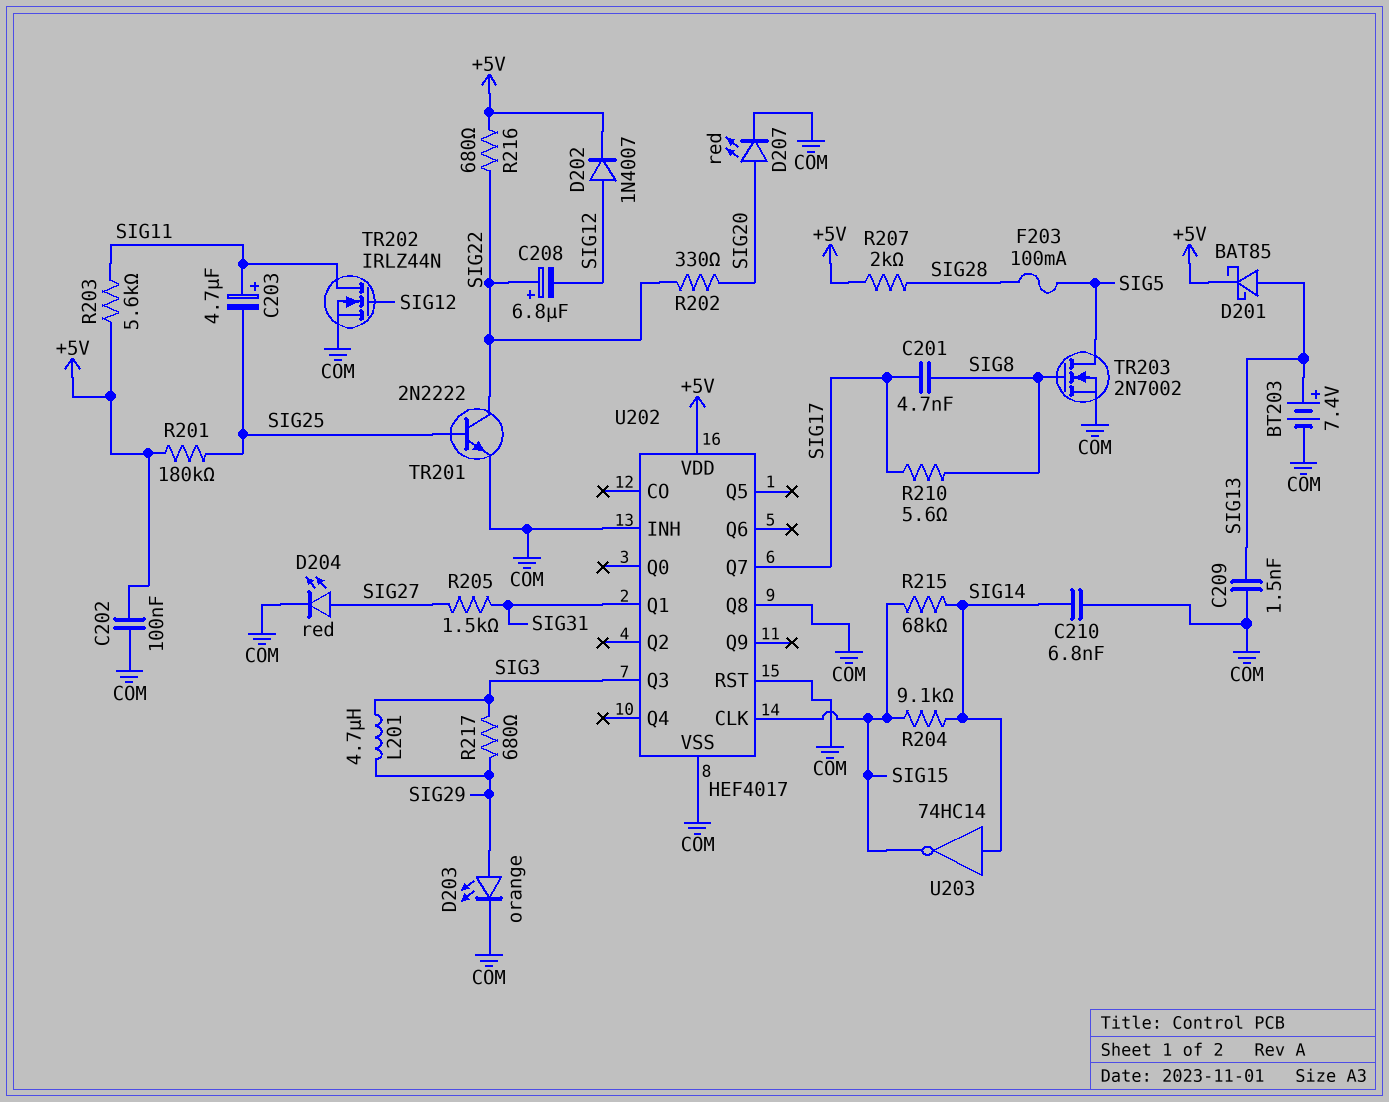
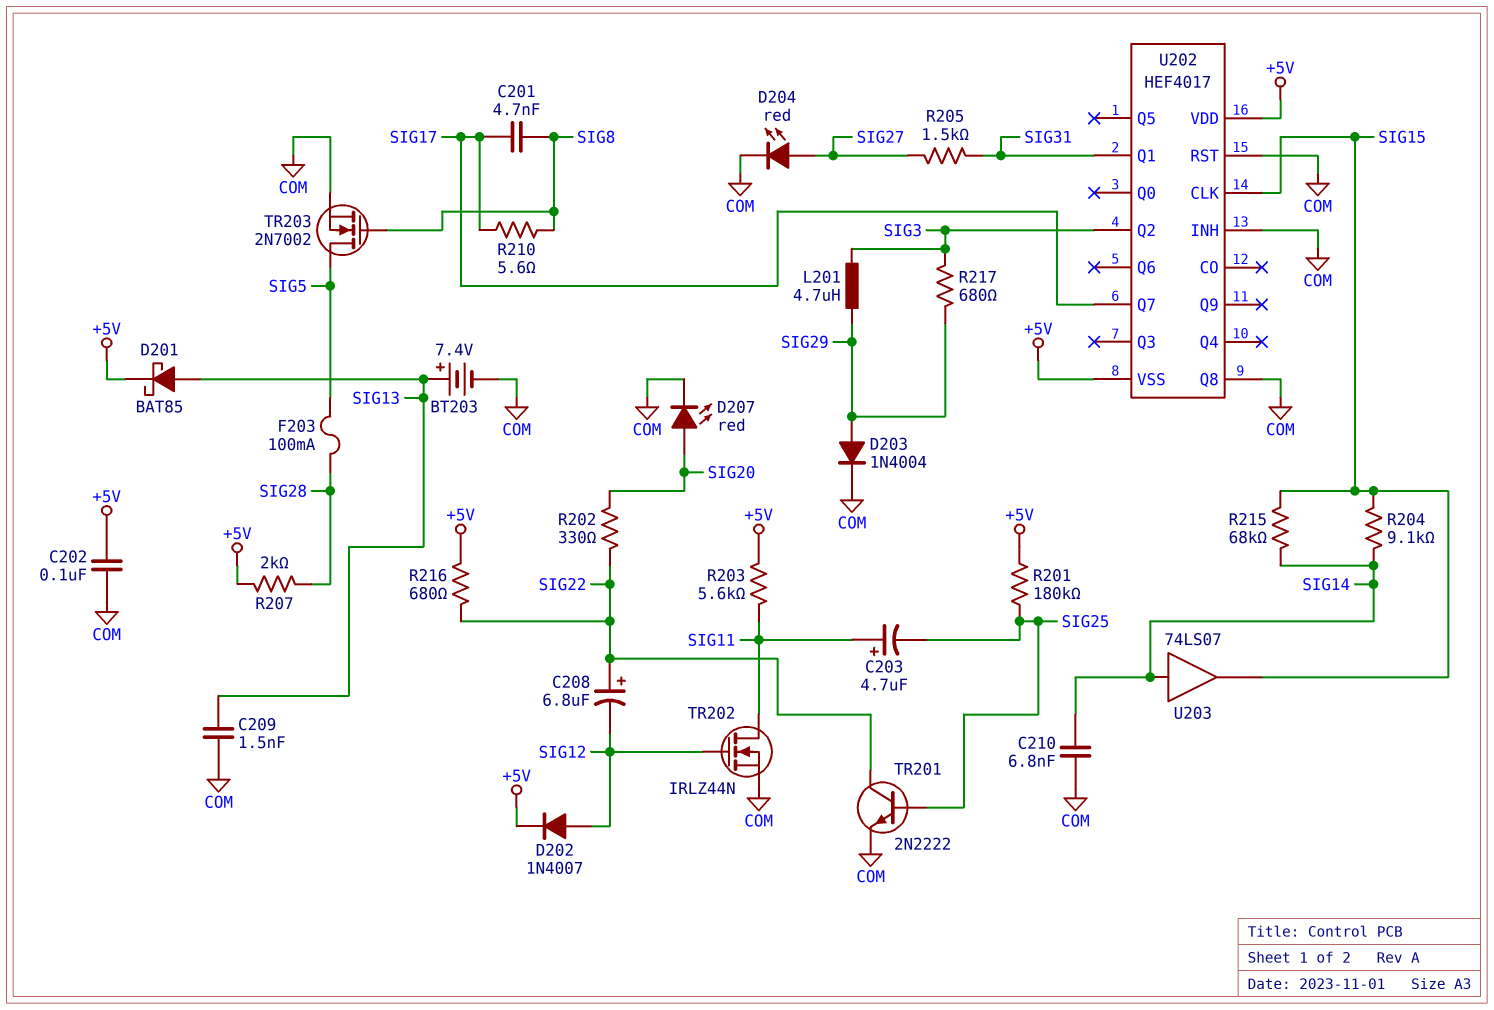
D203: LED orange (A SIG29, K COM) -> diode 1N4004 (A SIG29, K COM)
U202 pin Q2: none -> SIG3
U202 pin Q3: SIG3 -> none
U202 pin VSS: COM -> +5V
U203: NOT 74HC14 (in SIG14, out SIG15) -> buffer 74LS07 (in SIG14, out SIG15)

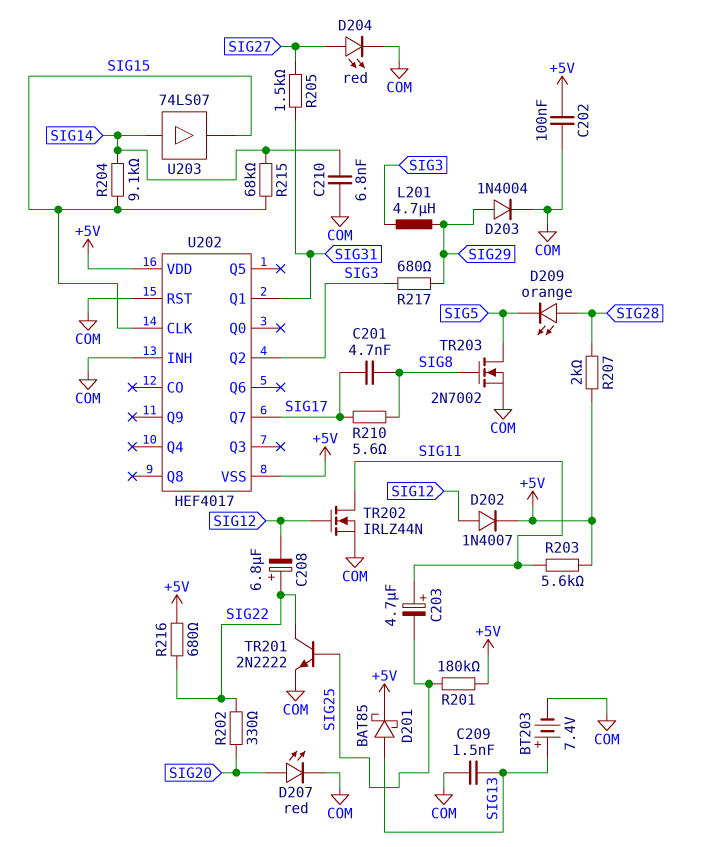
D209: none -> LED orange (A SIG28, K SIG5)
F203: 100mA (SIG5, SIG28) -> none
U202 pin Q8: COM -> none

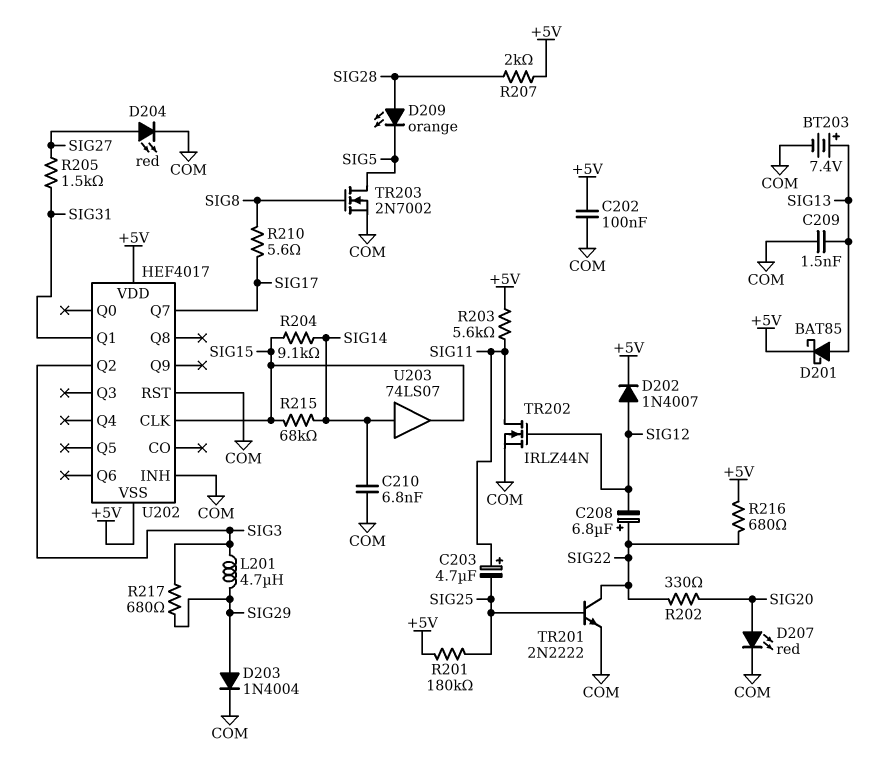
C201: 4.7nF (SIG8, SIG17) -> none

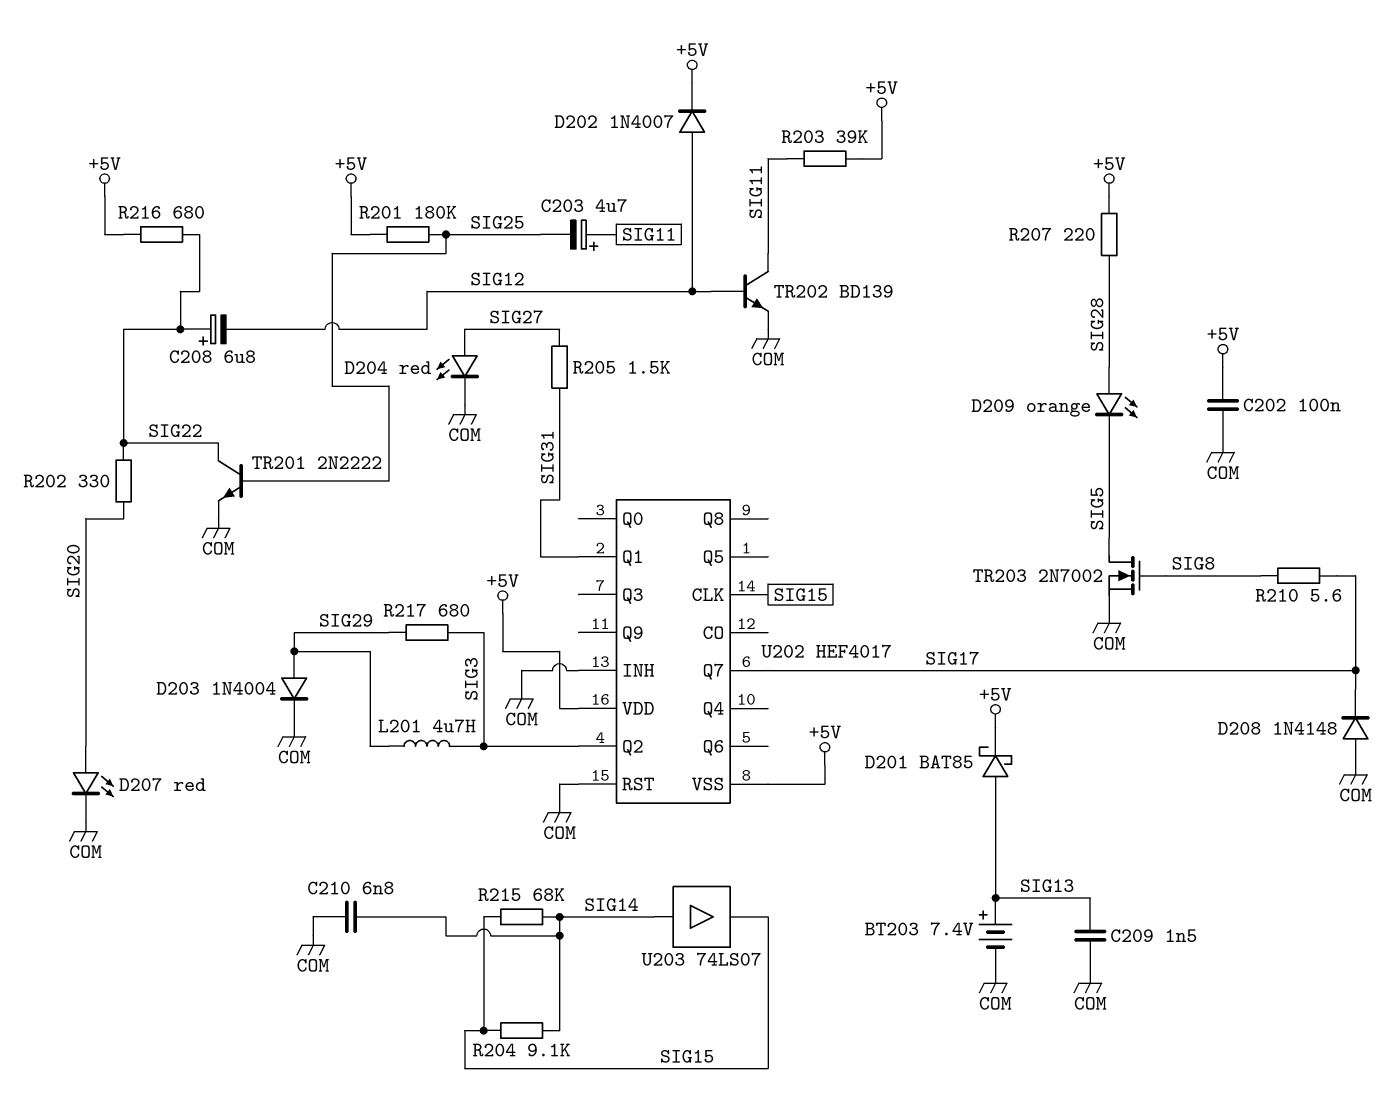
D208: none -> diode 1N4148 (A COM, K SIG17)
R203: 5.6k (+5V, SIG11) -> 39k (+5V, SIG11)
R207: 2k (+5V, SIG28) -> 220 (+5V, SIG28)
TR202: NMOS IRLZ44N (G SIG12, D SIG11, S COM) -> NPN BD139 (B SIG12, C SIG11, E COM)

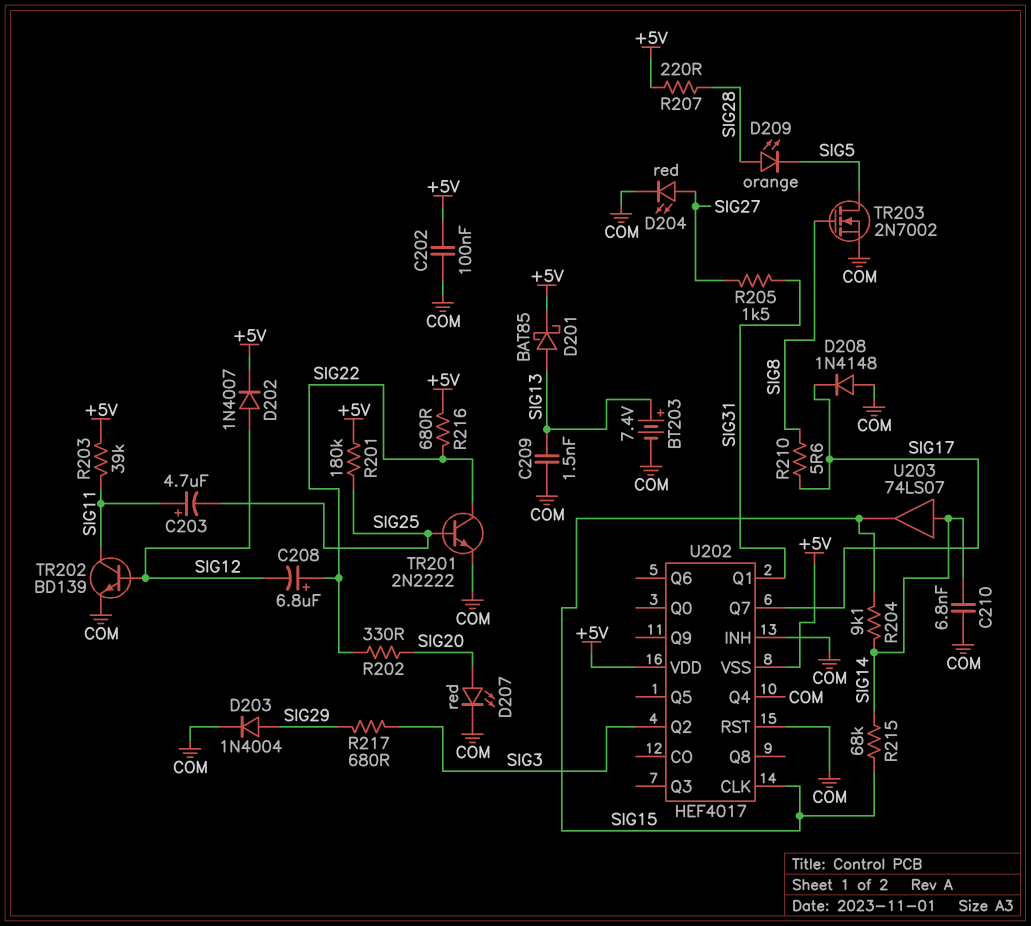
L201: 4.7uH (SIG3, SIG29) -> none
U202 pin Q4: none -> COM

